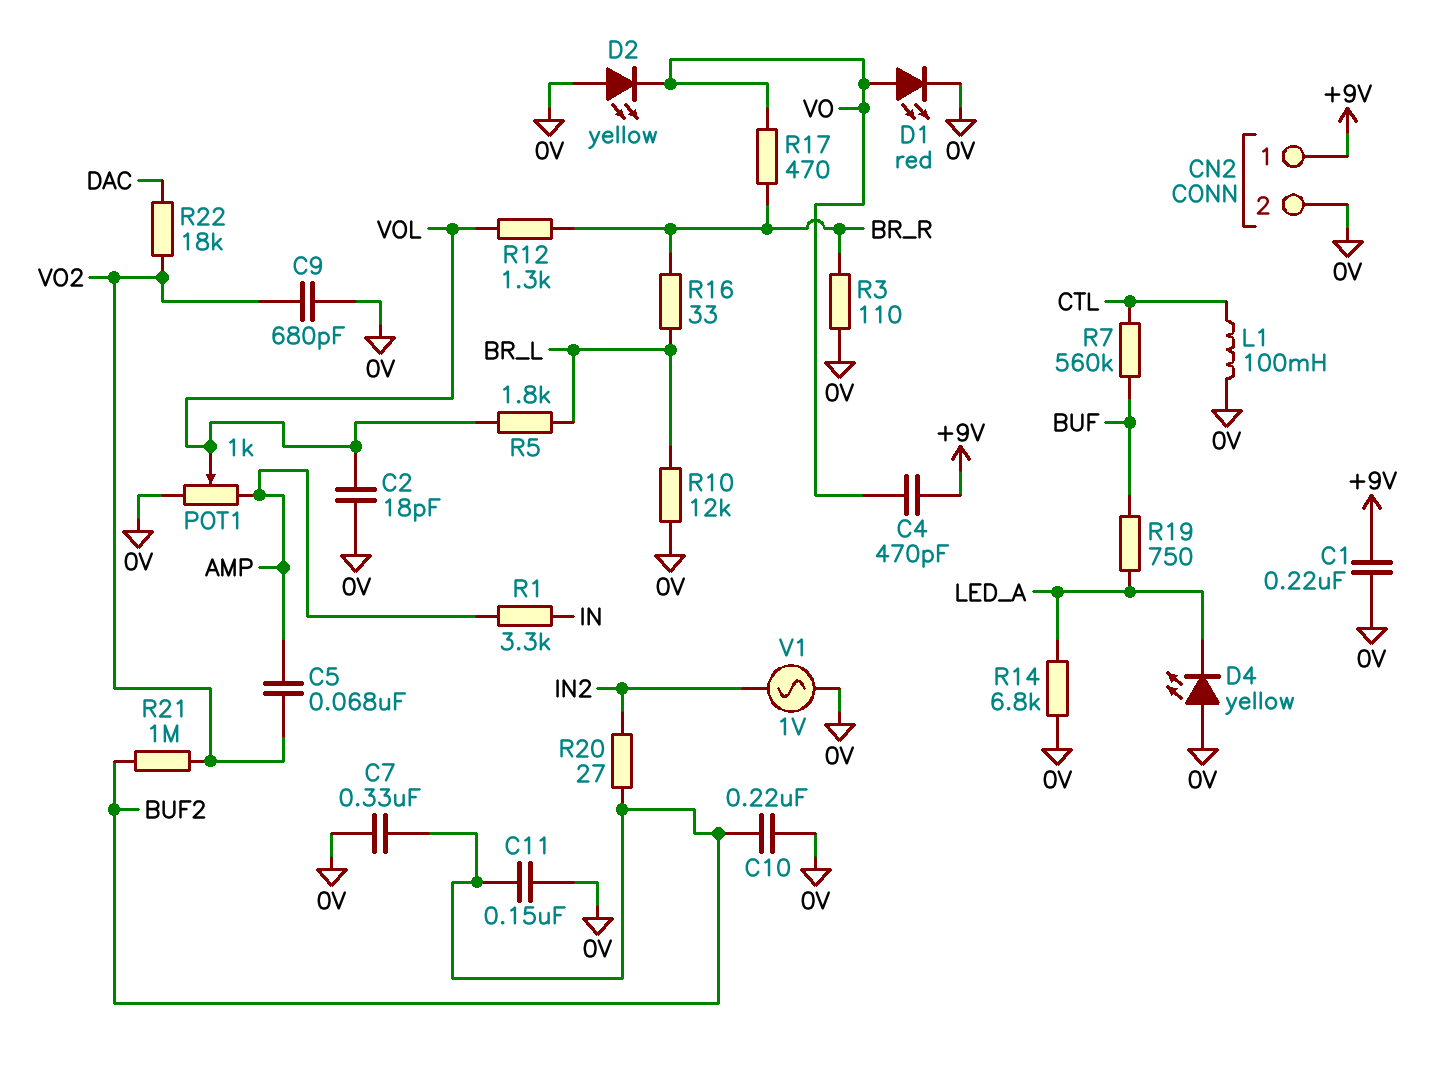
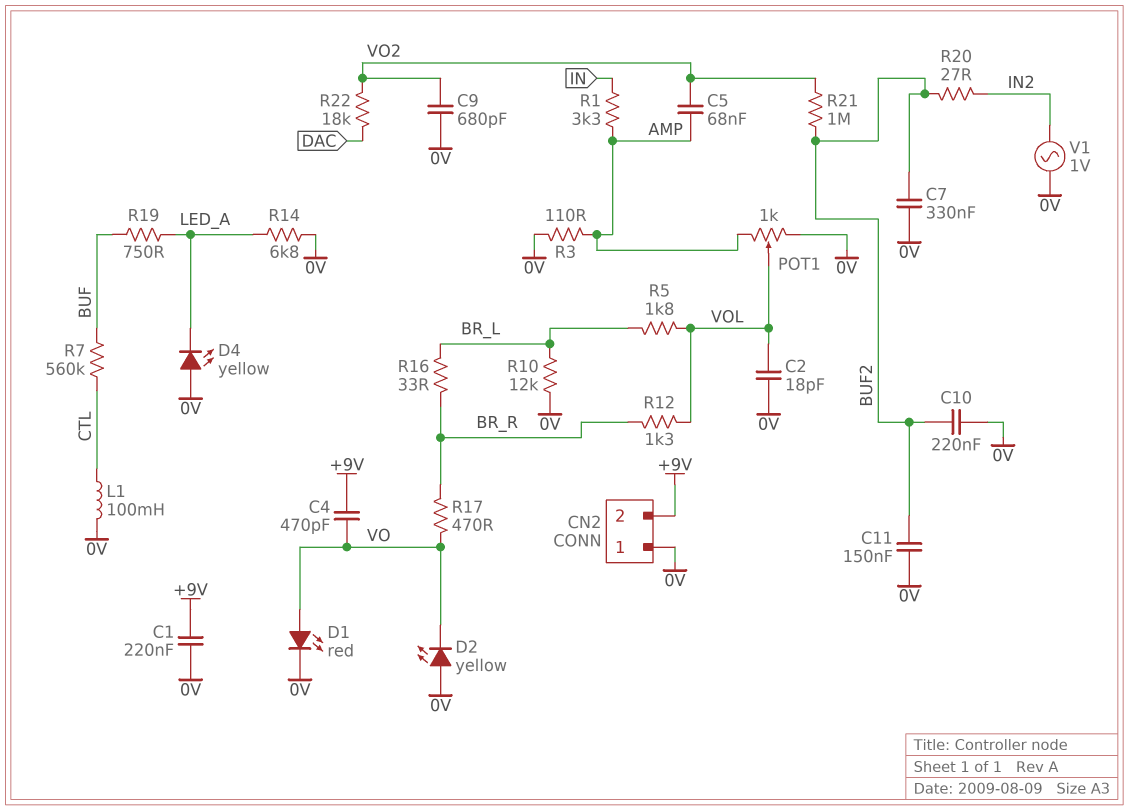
CN2 pin 1: +9V -> 0V
CN2 pin 2: 0V -> +9V
R3: 110 (0V, BR_R) -> 110 (0V, AMP)

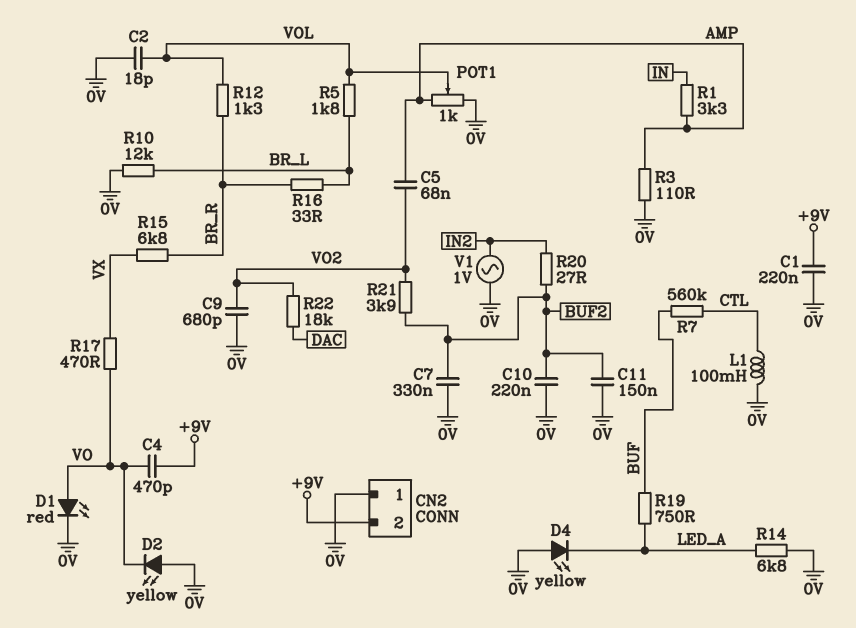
R15: none -> 6.8k (BR_R, VX)
R17: 470 (BR_R, VO) -> 470 (VO, VX)
R21: 1M (BUF2, VO2) -> 3.9k (BUF2, VO2)

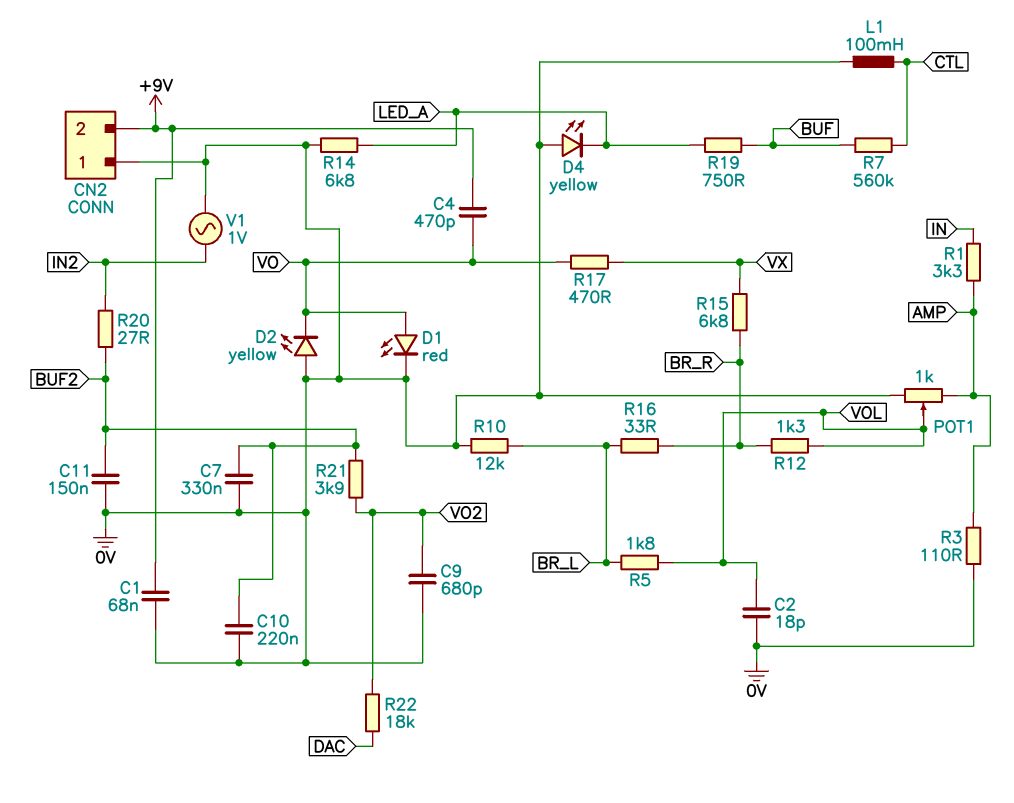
C1: 220nF (+9V, 0V) -> 68nF (+9V, 0V)
C5: 68nF (AMP, VO2) -> none

